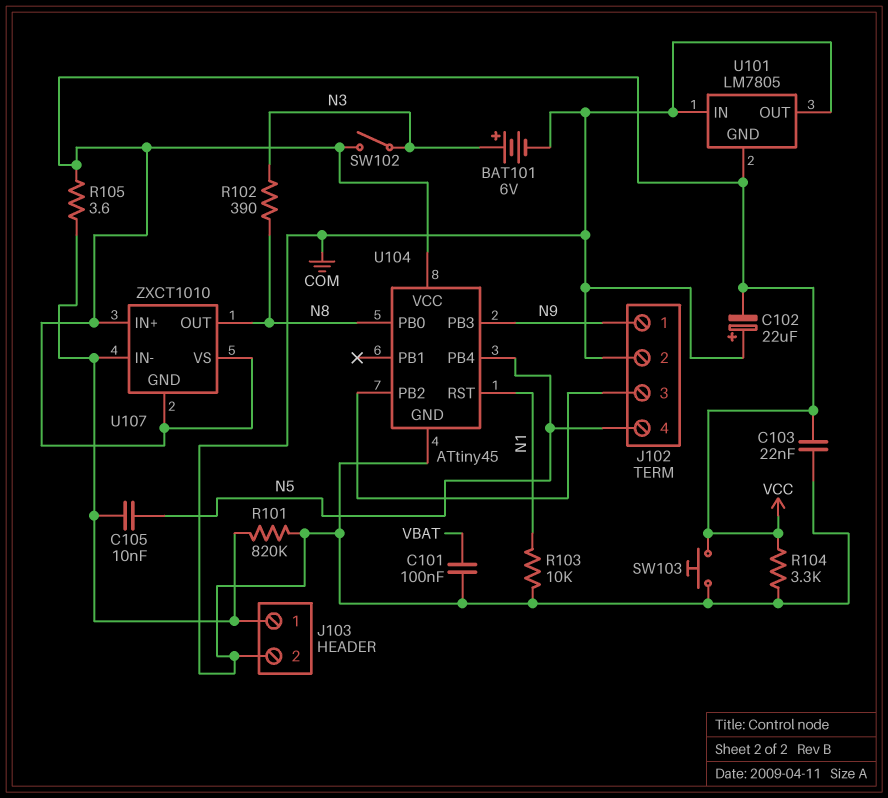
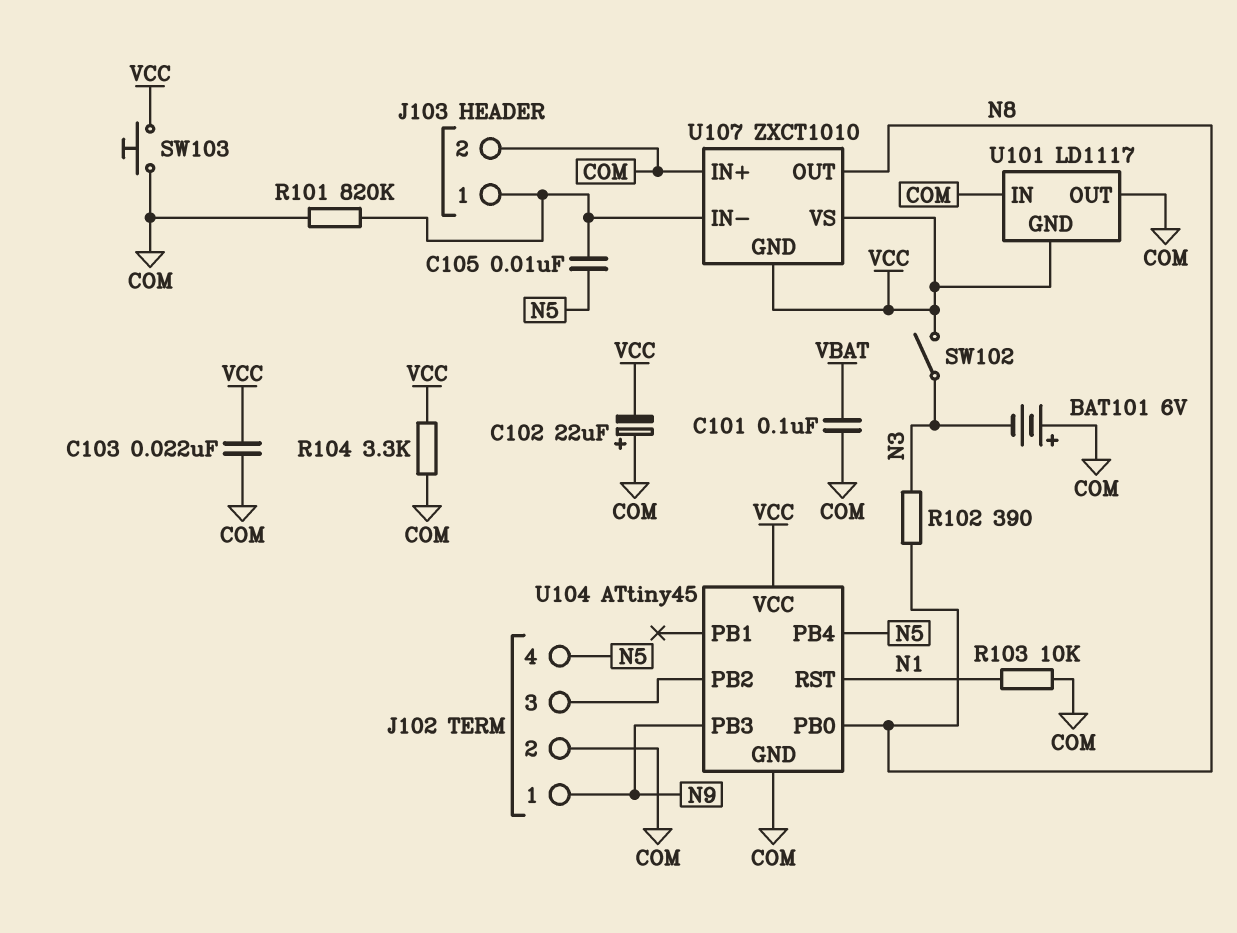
BAT101: 6V (plus N3, minus COM) -> 6V (plus COM, minus N3)
R105: 3.6 (J103/1, VCC) -> none
U101: LM7805 -> LD1117
U107 pin IN+: VCC -> COM

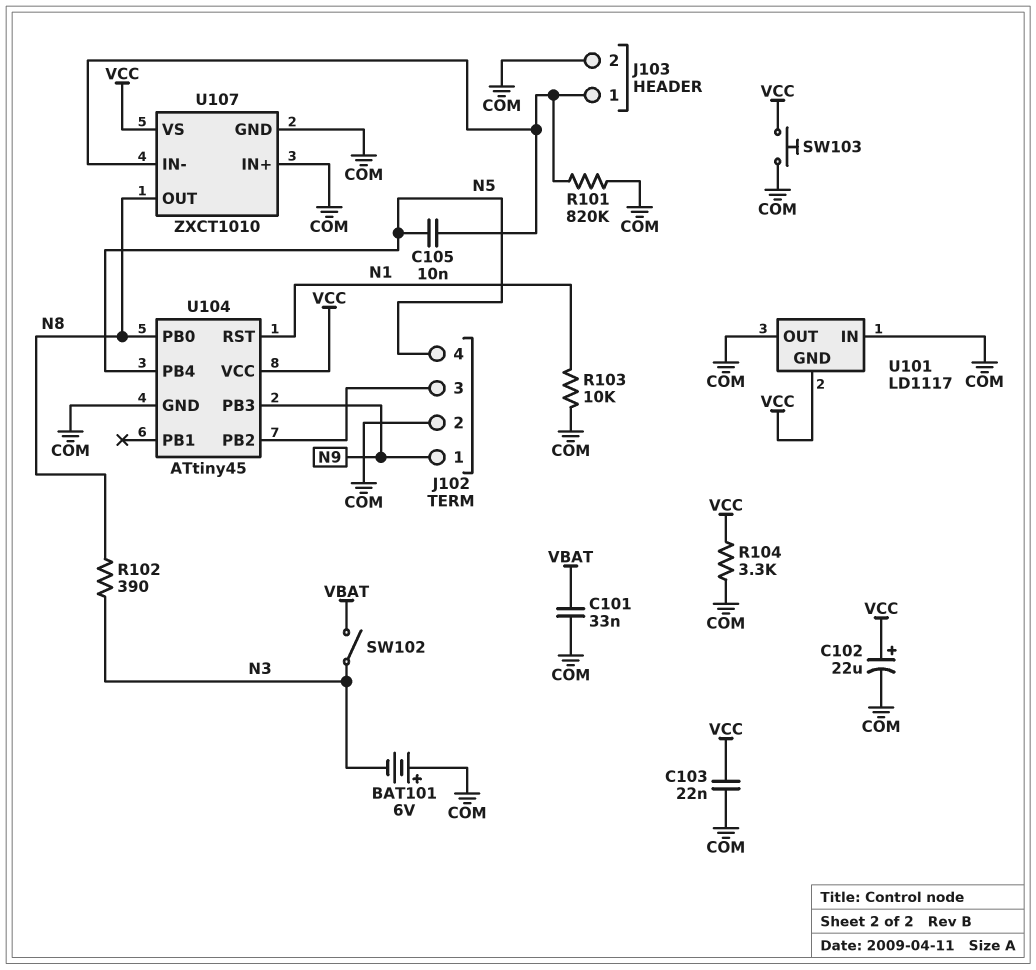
C101: 100nF (COM, VBAT) -> 33nF (COM, VBAT)
C102: 22uF (plus COM, minus VCC) -> 22uF (plus VCC, minus COM)
SW102: switch (N3, VCC) -> switch (N3, VBAT)
U107 pin GND: VCC -> COM

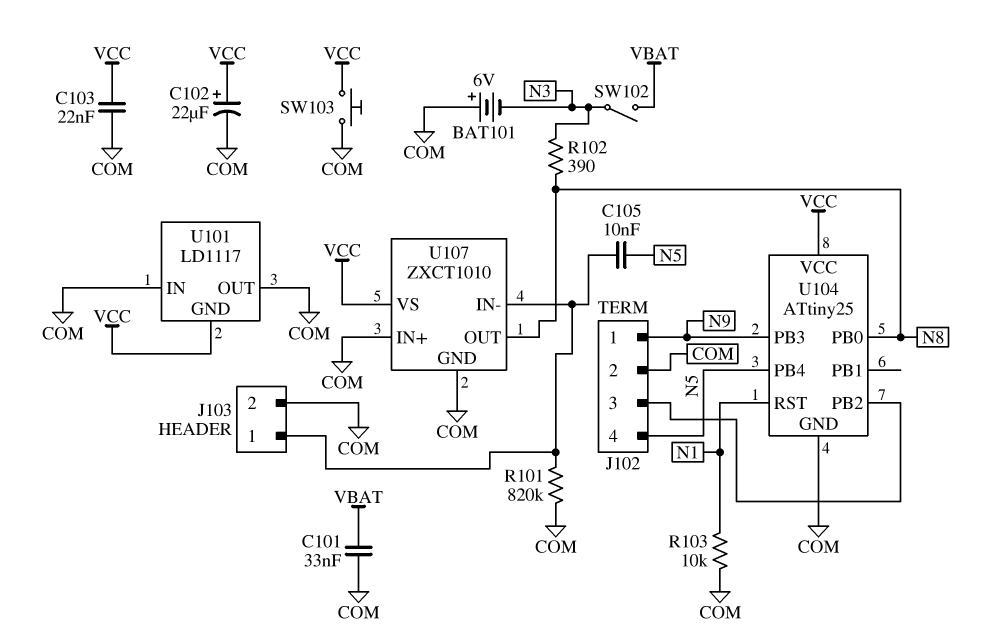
R104: 3.3k (COM, VCC) -> none
U104: ATtiny45 -> ATtiny25

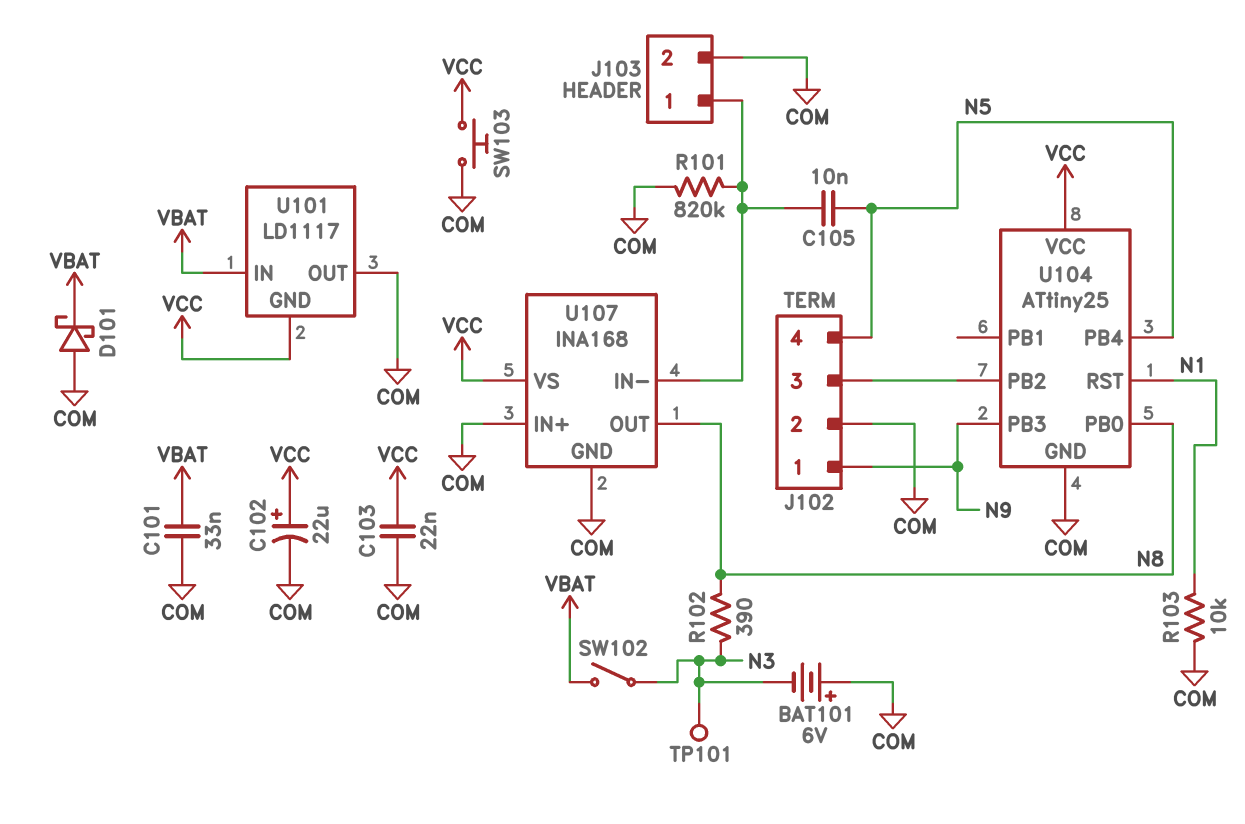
D101: none -> schottky (A COM, K VBAT)
TP101: none -> test point (N3)
U101 pin IN: COM -> VBAT
U107: ZXCT1010 -> INA168

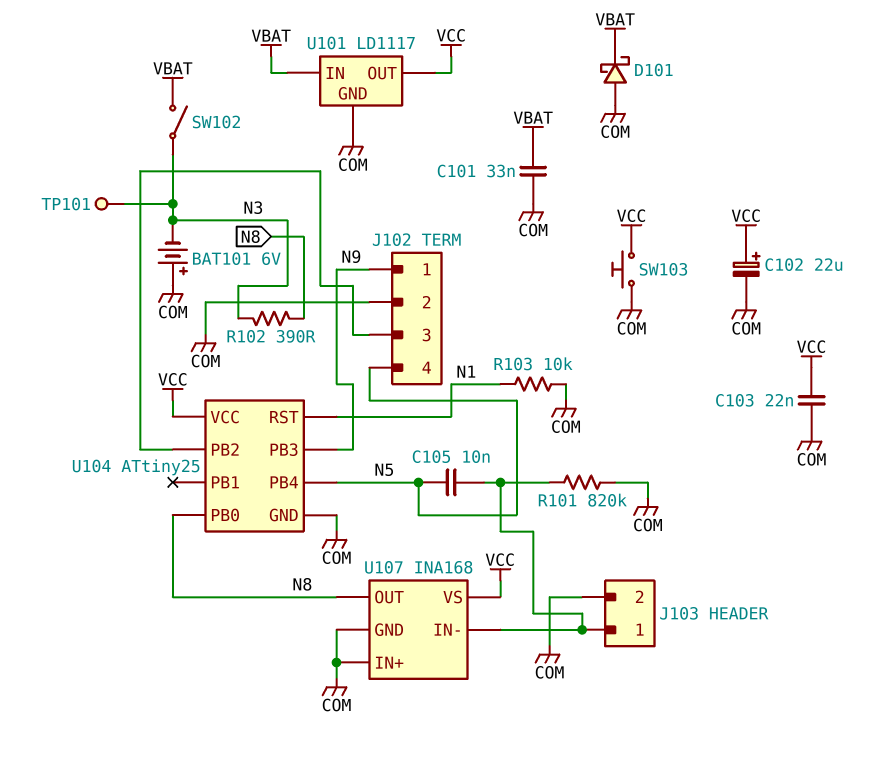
U101 pin GND: VCC -> COM
U101 pin OUT: COM -> VCC

